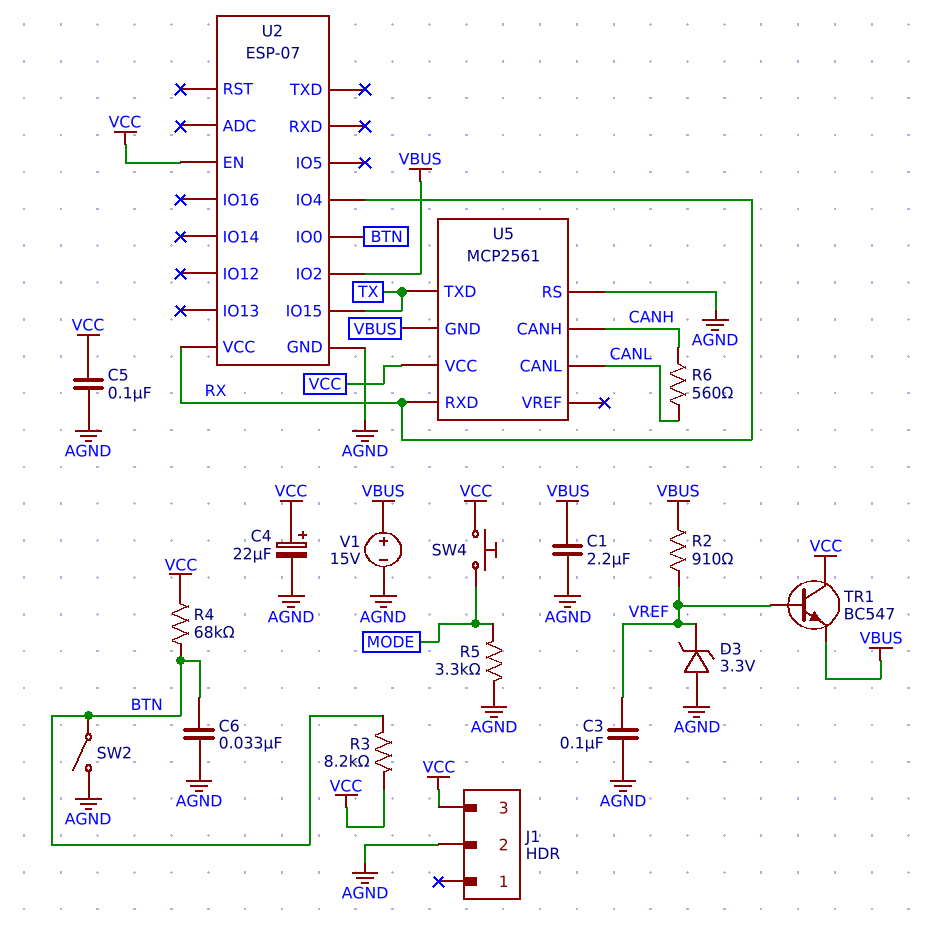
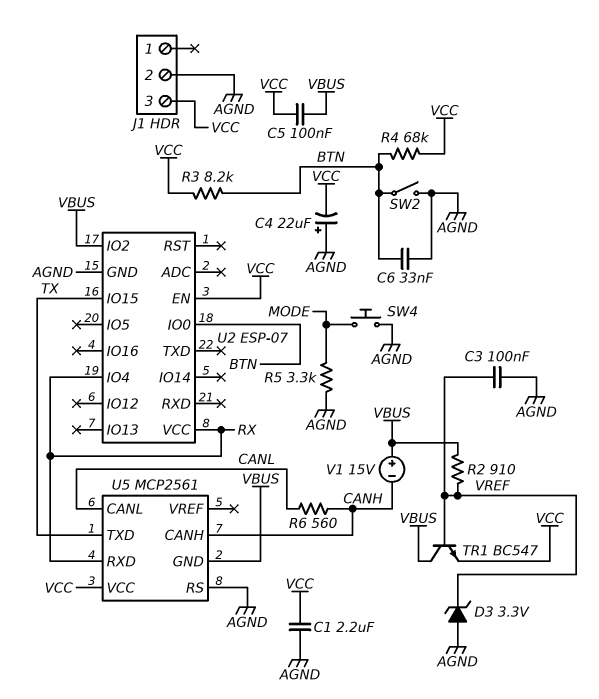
C1: 2.2uF (AGND, VBUS) -> 2.2uF (AGND, VCC)
C4: 22uF (plus VCC, minus AGND) -> 22uF (plus AGND, minus VCC)
C5: 100nF (AGND, VCC) -> 100nF (VBUS, VCC)
SW4: button (MODE, VCC) -> button (AGND, MODE)
TR1: NPN BC547 (B VREF, C VCC, E VBUS) -> NPN BC547 (B VREF, C VBUS, E VCC)
V1: 15V (plus VBUS, minus AGND) -> 15V (plus VBUS, minus CANH)

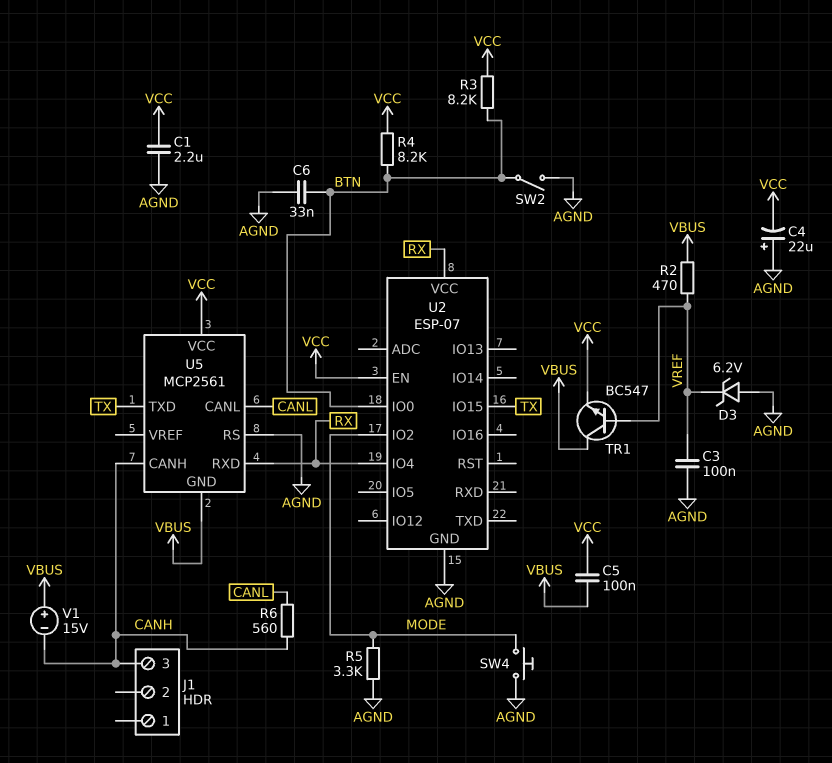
D3: zener 3.3V (A AGND, K VREF) -> zener 6.2V (A AGND, K VREF)
J1 pin 2: AGND -> none
J1 pin 3: VCC -> CANH
R2: 910 (VBUS, VREF) -> 470 (VBUS, VREF)
R4: 68k (BTN, VCC) -> 8.2k (BTN, VCC)
U2 pin IO2: VBUS -> MODE

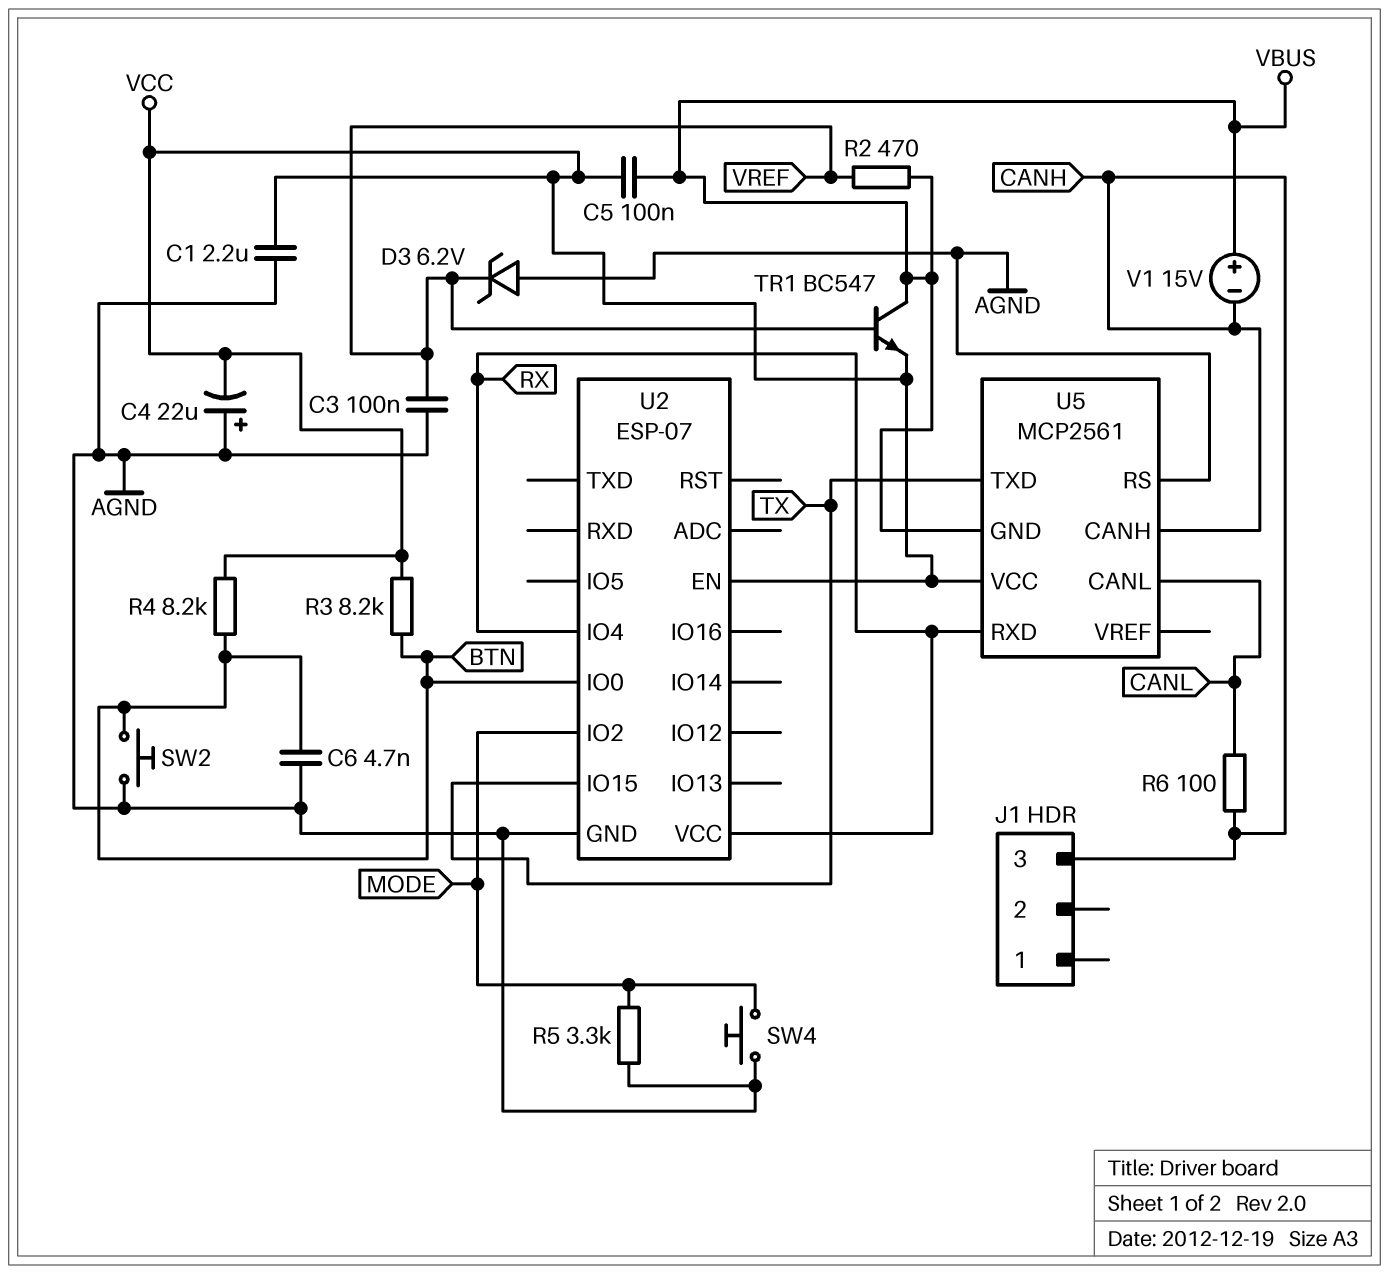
C6: 33nF (AGND, BTN) -> 4.7nF (AGND, BTN)
R6: 560 (CANH, CANL) -> 100 (CANH, CANL)
SW2: switch (AGND, BTN) -> button (AGND, BTN)

